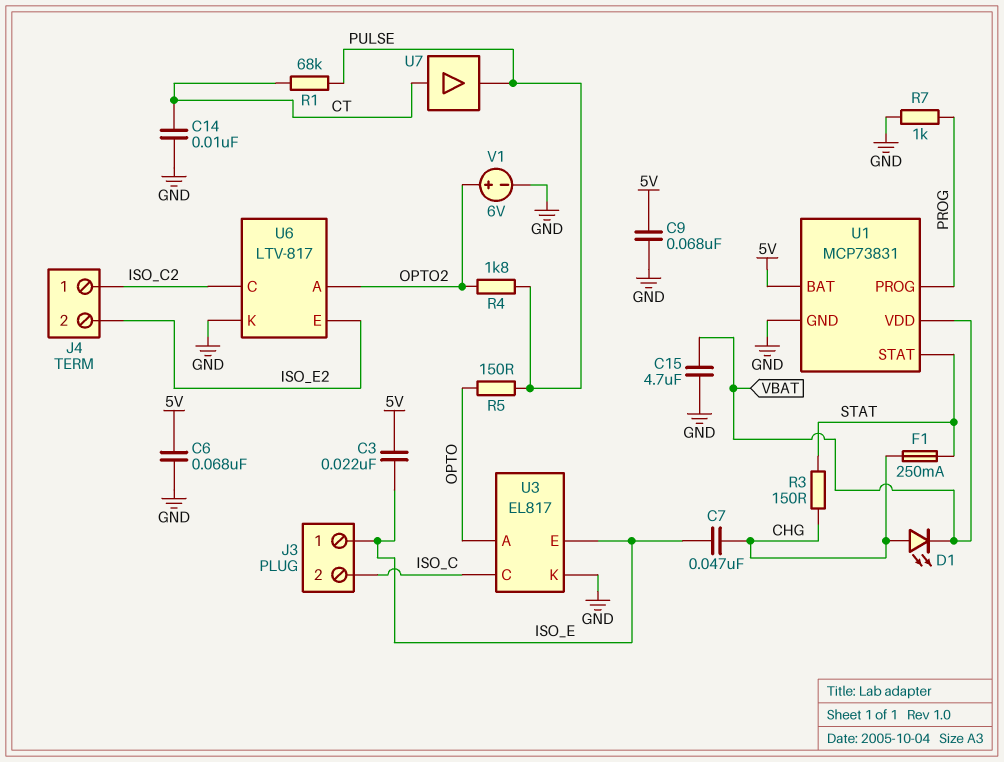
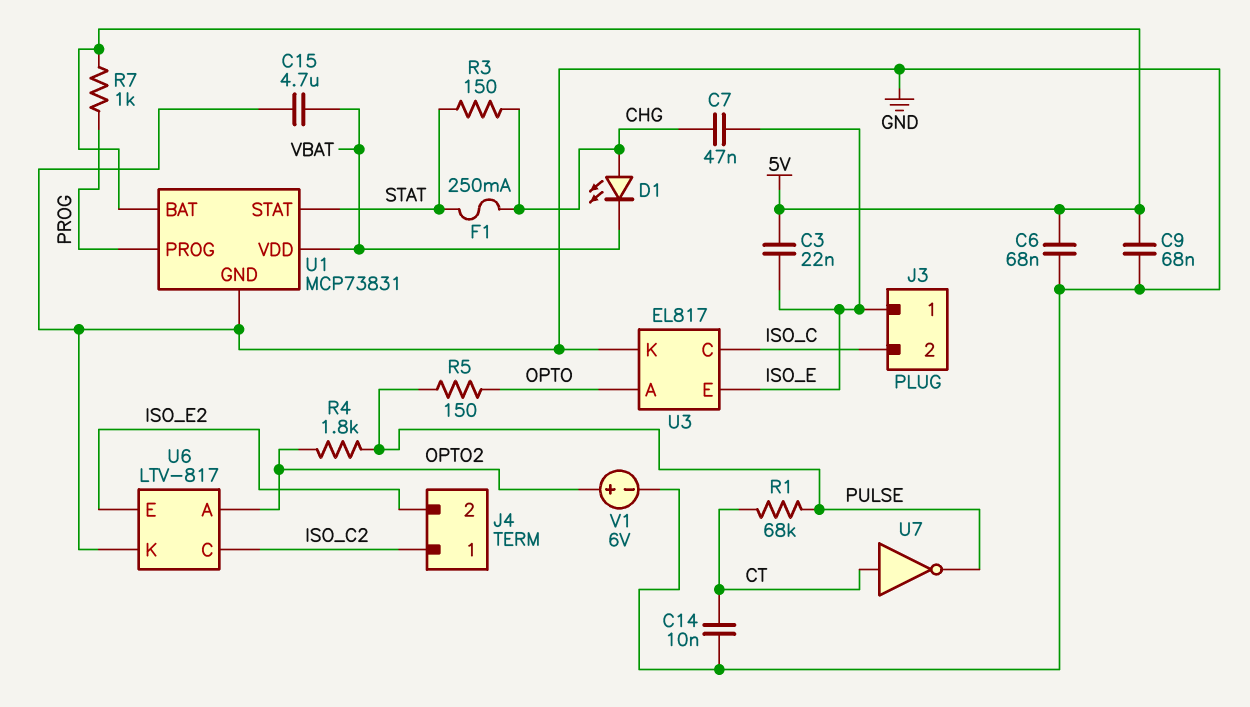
R7: 1k (GND, PROG) -> 1k (5V, PROG)
U7: buffer (in CT, out PULSE) -> NOT (in CT, out PULSE)

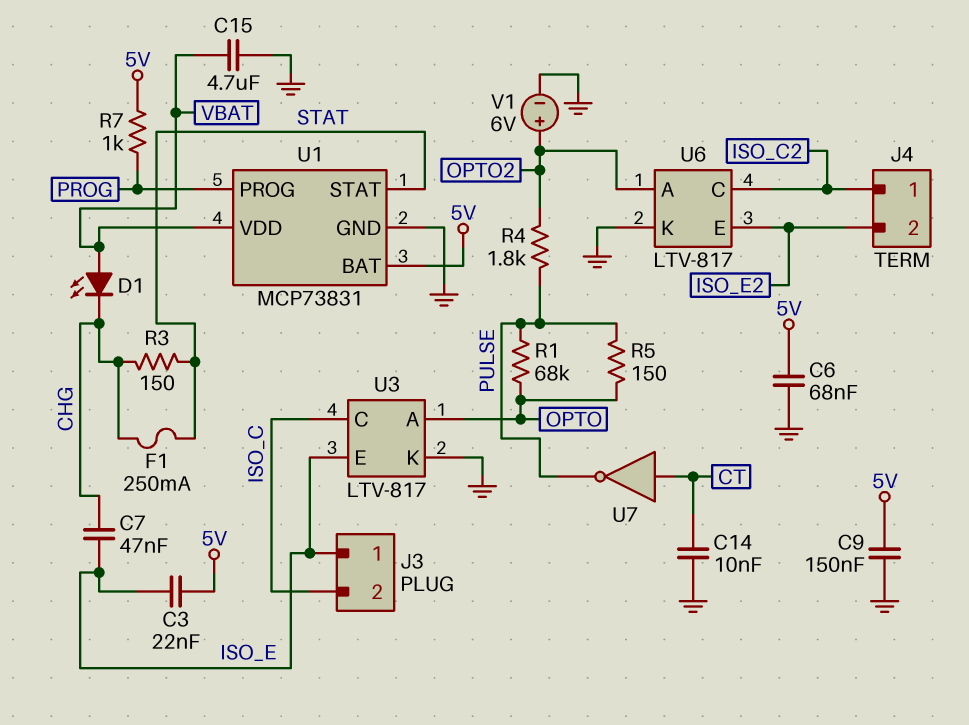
C9: 68nF (5V, GND) -> 150nF (5V, GND)
D1: LED (A CHG, K VBAT) -> LED (A VBAT, K CHG)
R1: 68k (CT, PULSE) -> 68k (OPTO, PULSE)
U3: EL817 -> LTV-817

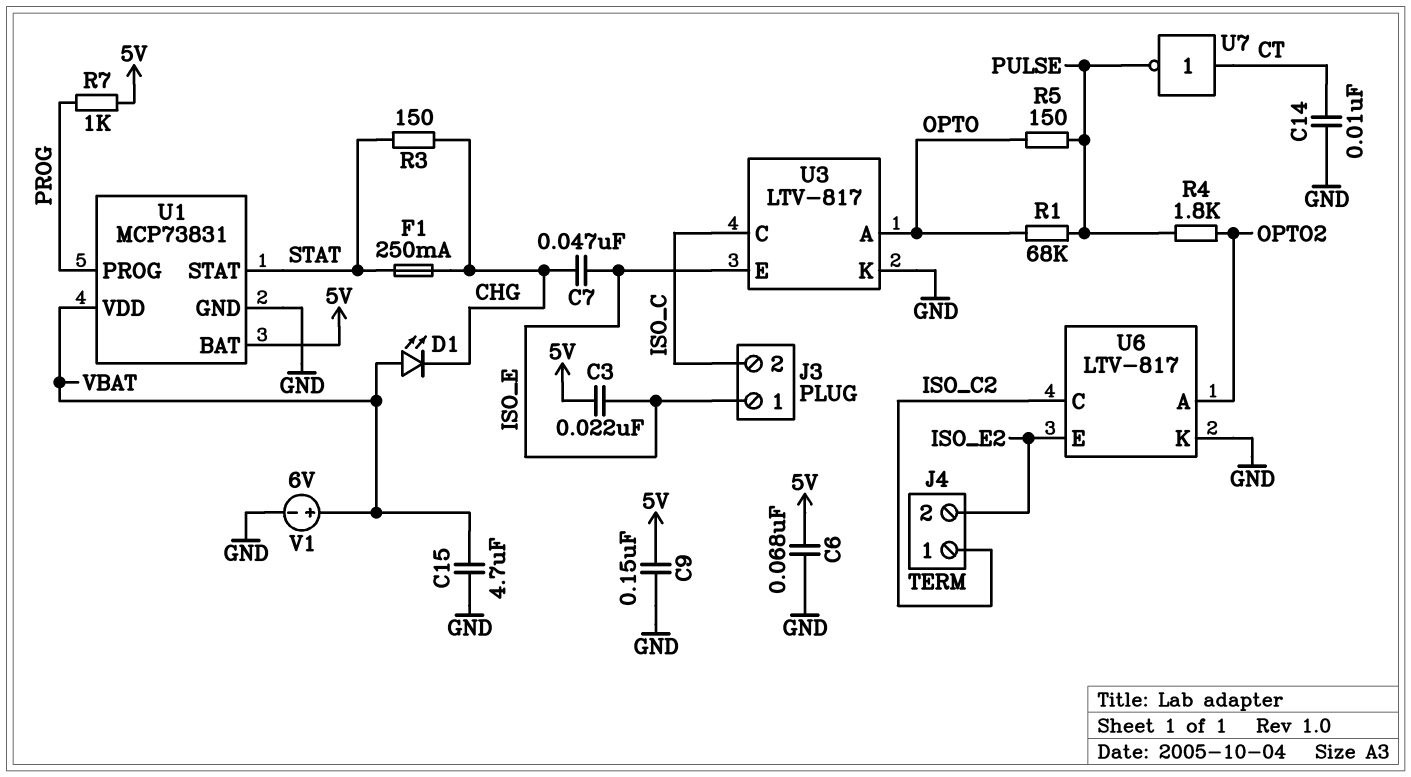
V1: 6V (plus OPTO2, minus GND) -> 6V (plus VBAT, minus GND)

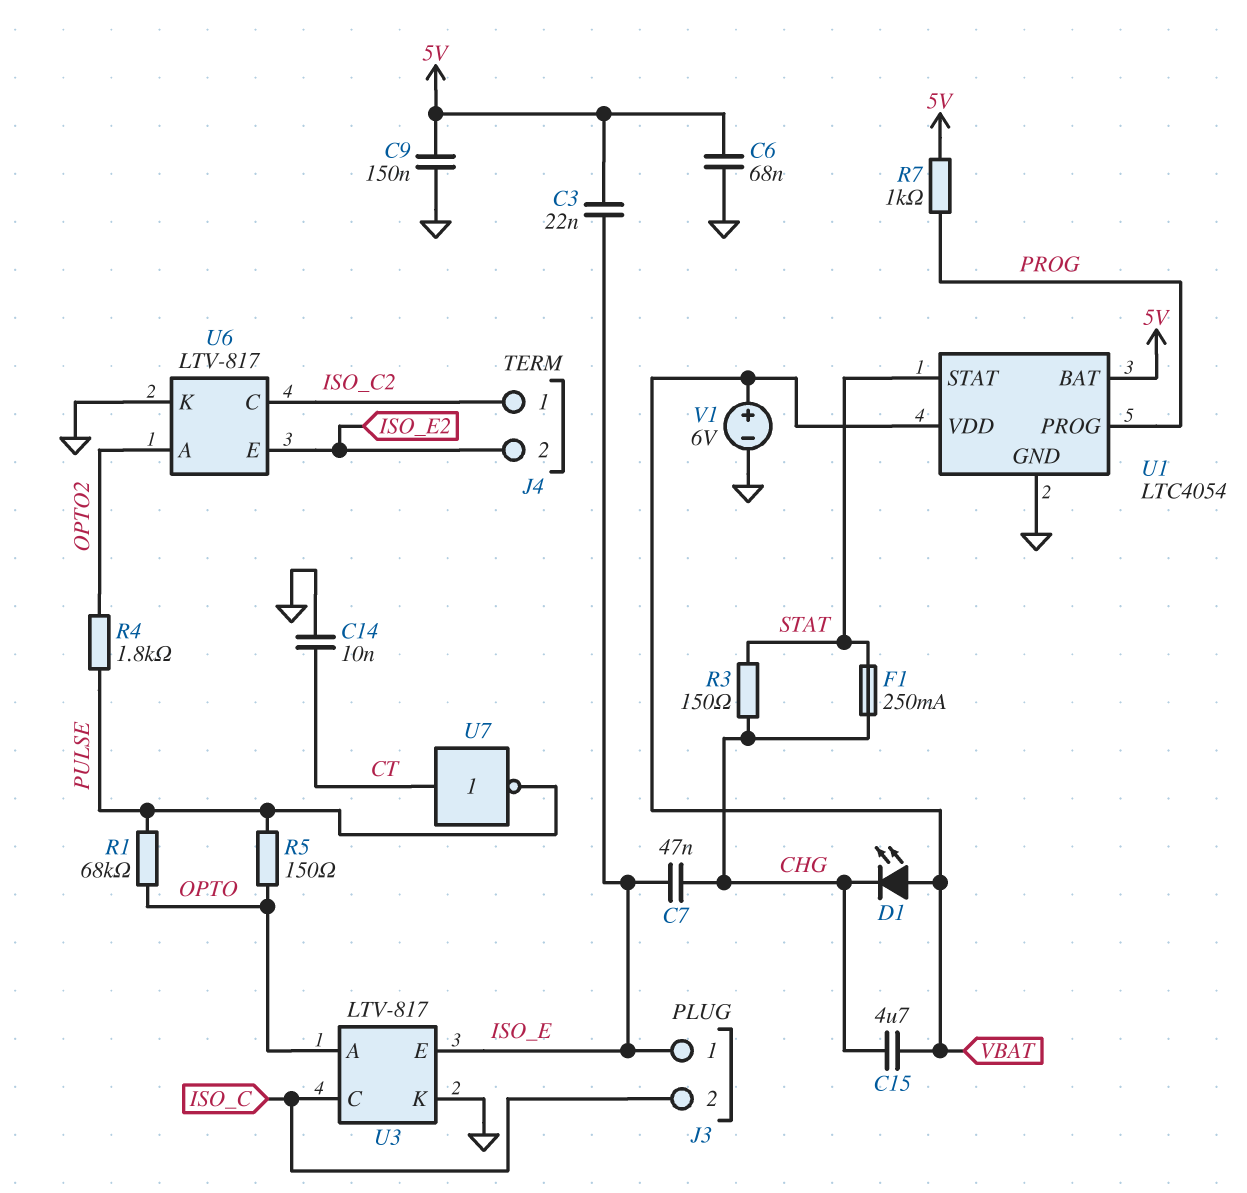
C15: 4.7uF (GND, VBAT) -> 4.7uF (CHG, VBAT)
U1: MCP73831 -> LTC4054

